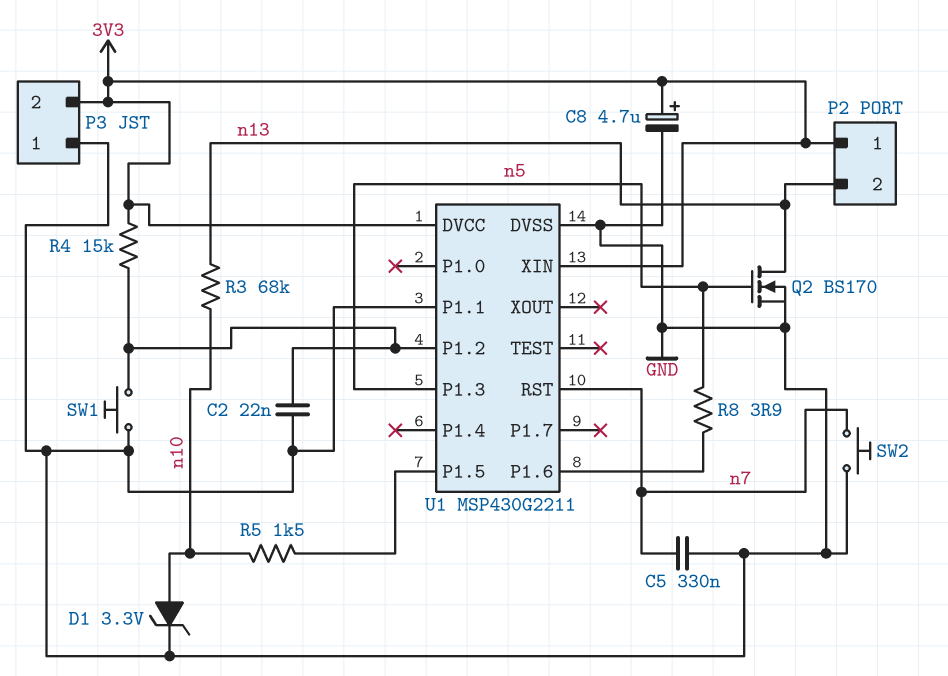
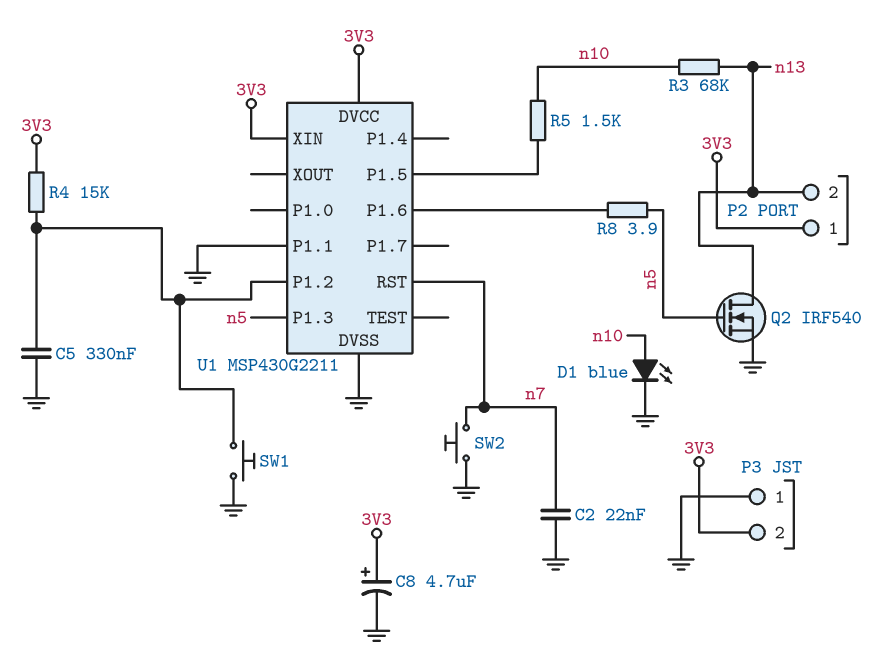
C2: 22nF (GND, U1/P1.2) -> 22nF (GND, n7)
C5: 330nF (GND, n7) -> 330nF (GND, U1/P1.2)
D1: zener 3.3V (A n10, K GND) -> LED blue (A n10, K GND)
Q2: NMOS BS170 (G n5, D n13, S GND) -> NMOS IRF540 (G n5, D n13, S GND)

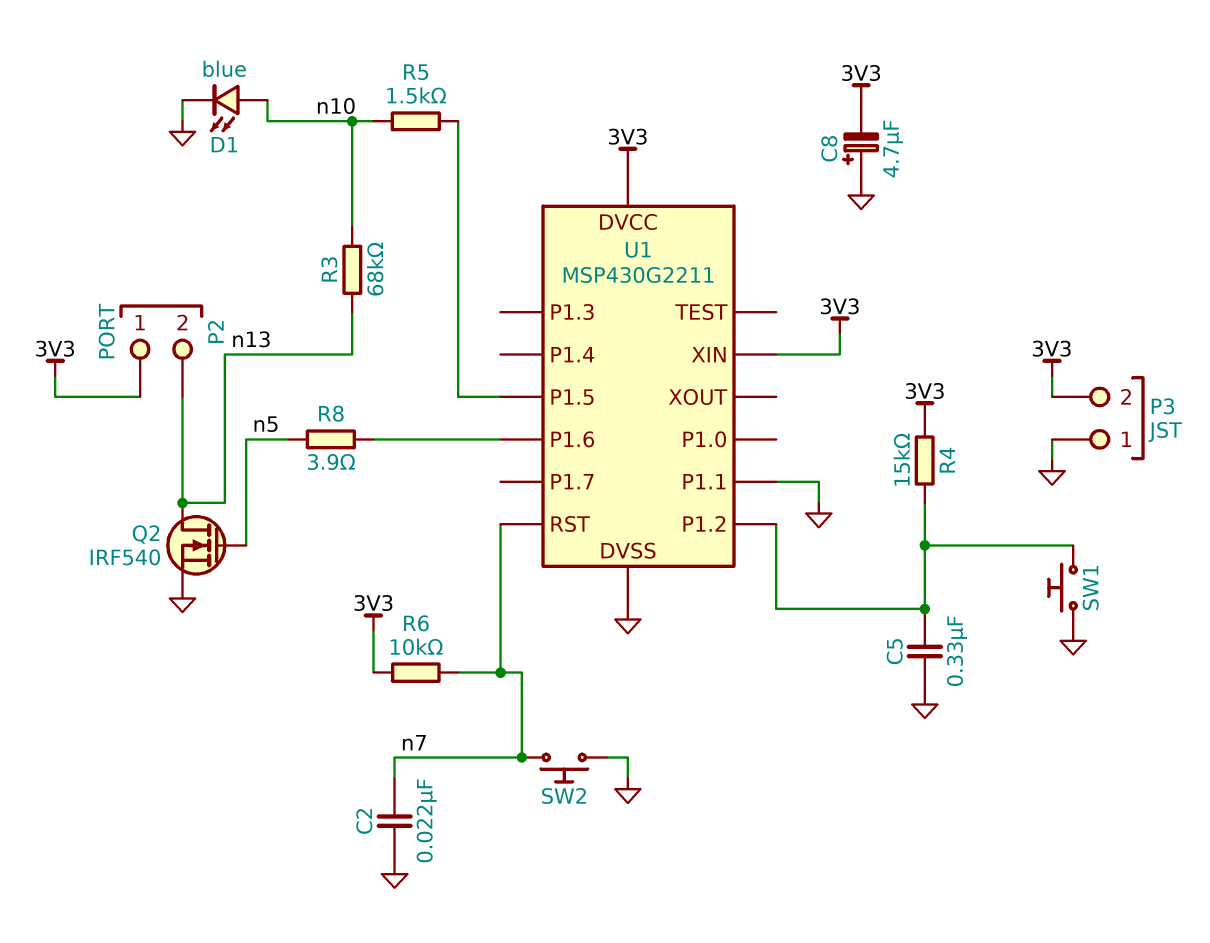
C8: 4.7uF (plus 3V3, minus GND) -> 4.7uF (plus GND, minus 3V3)
R6: none -> 10k (3V3, n7)
U1 pin P1.3: n5 -> none

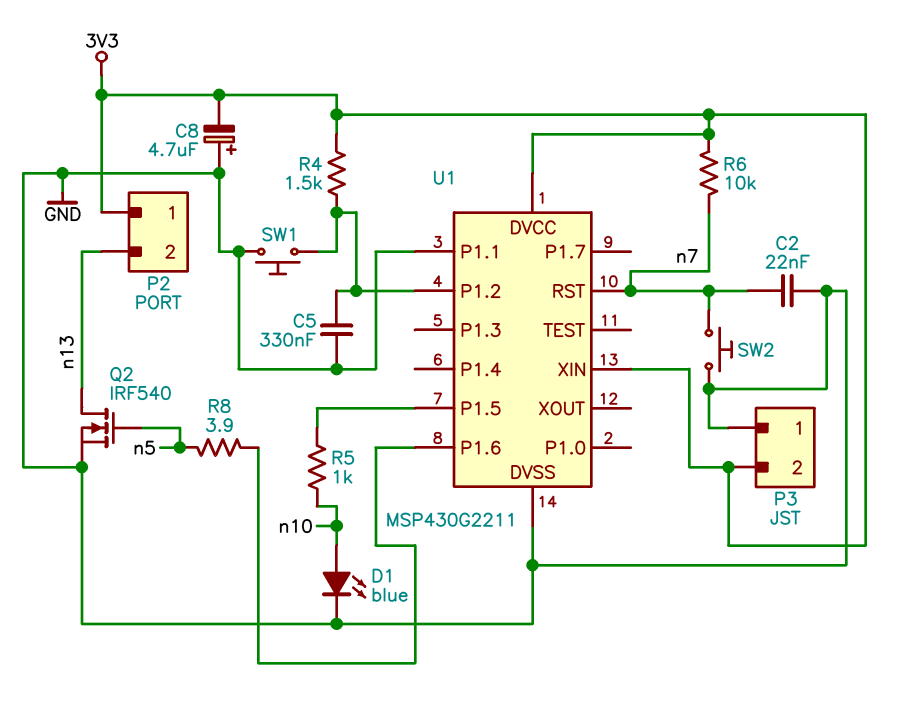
R3: 68k (n10, n13) -> none
R4: 15k (3V3, U1/P1.2) -> 1.5k (3V3, U1/P1.2)
R5: 1.5k (U1/P1.5, n10) -> 1k (U1/P1.5, n10)

